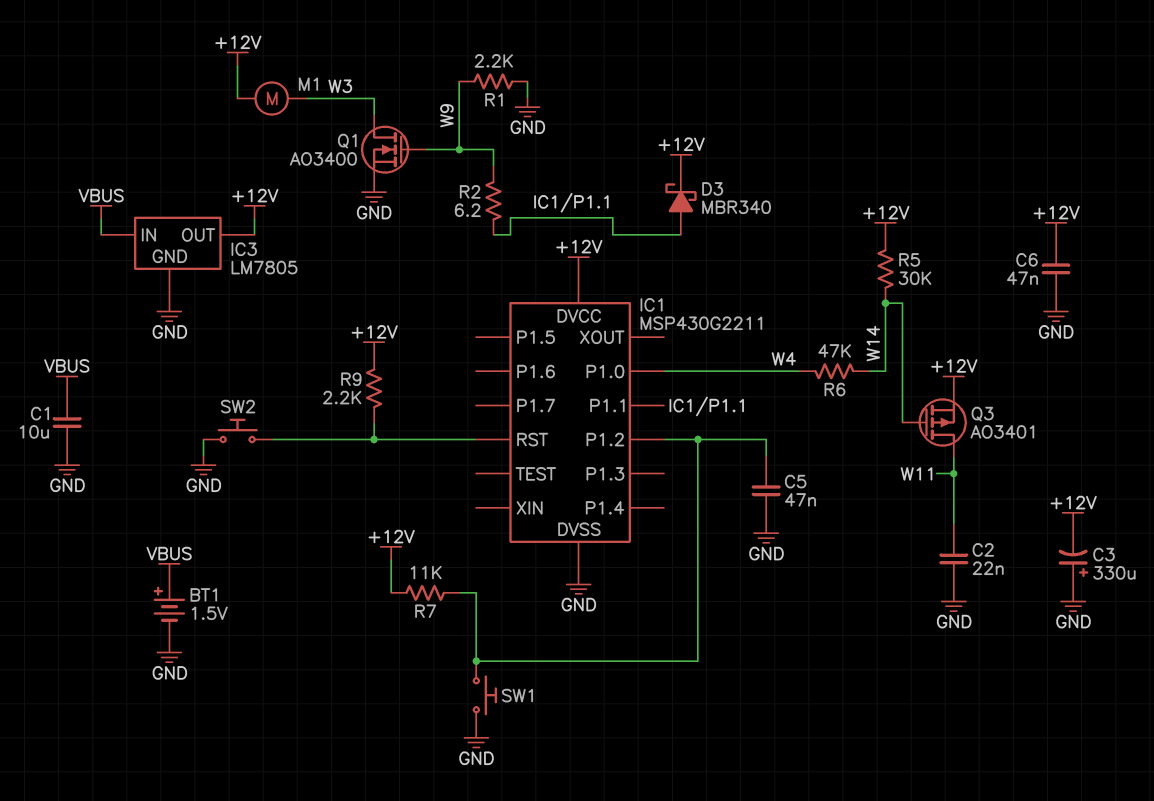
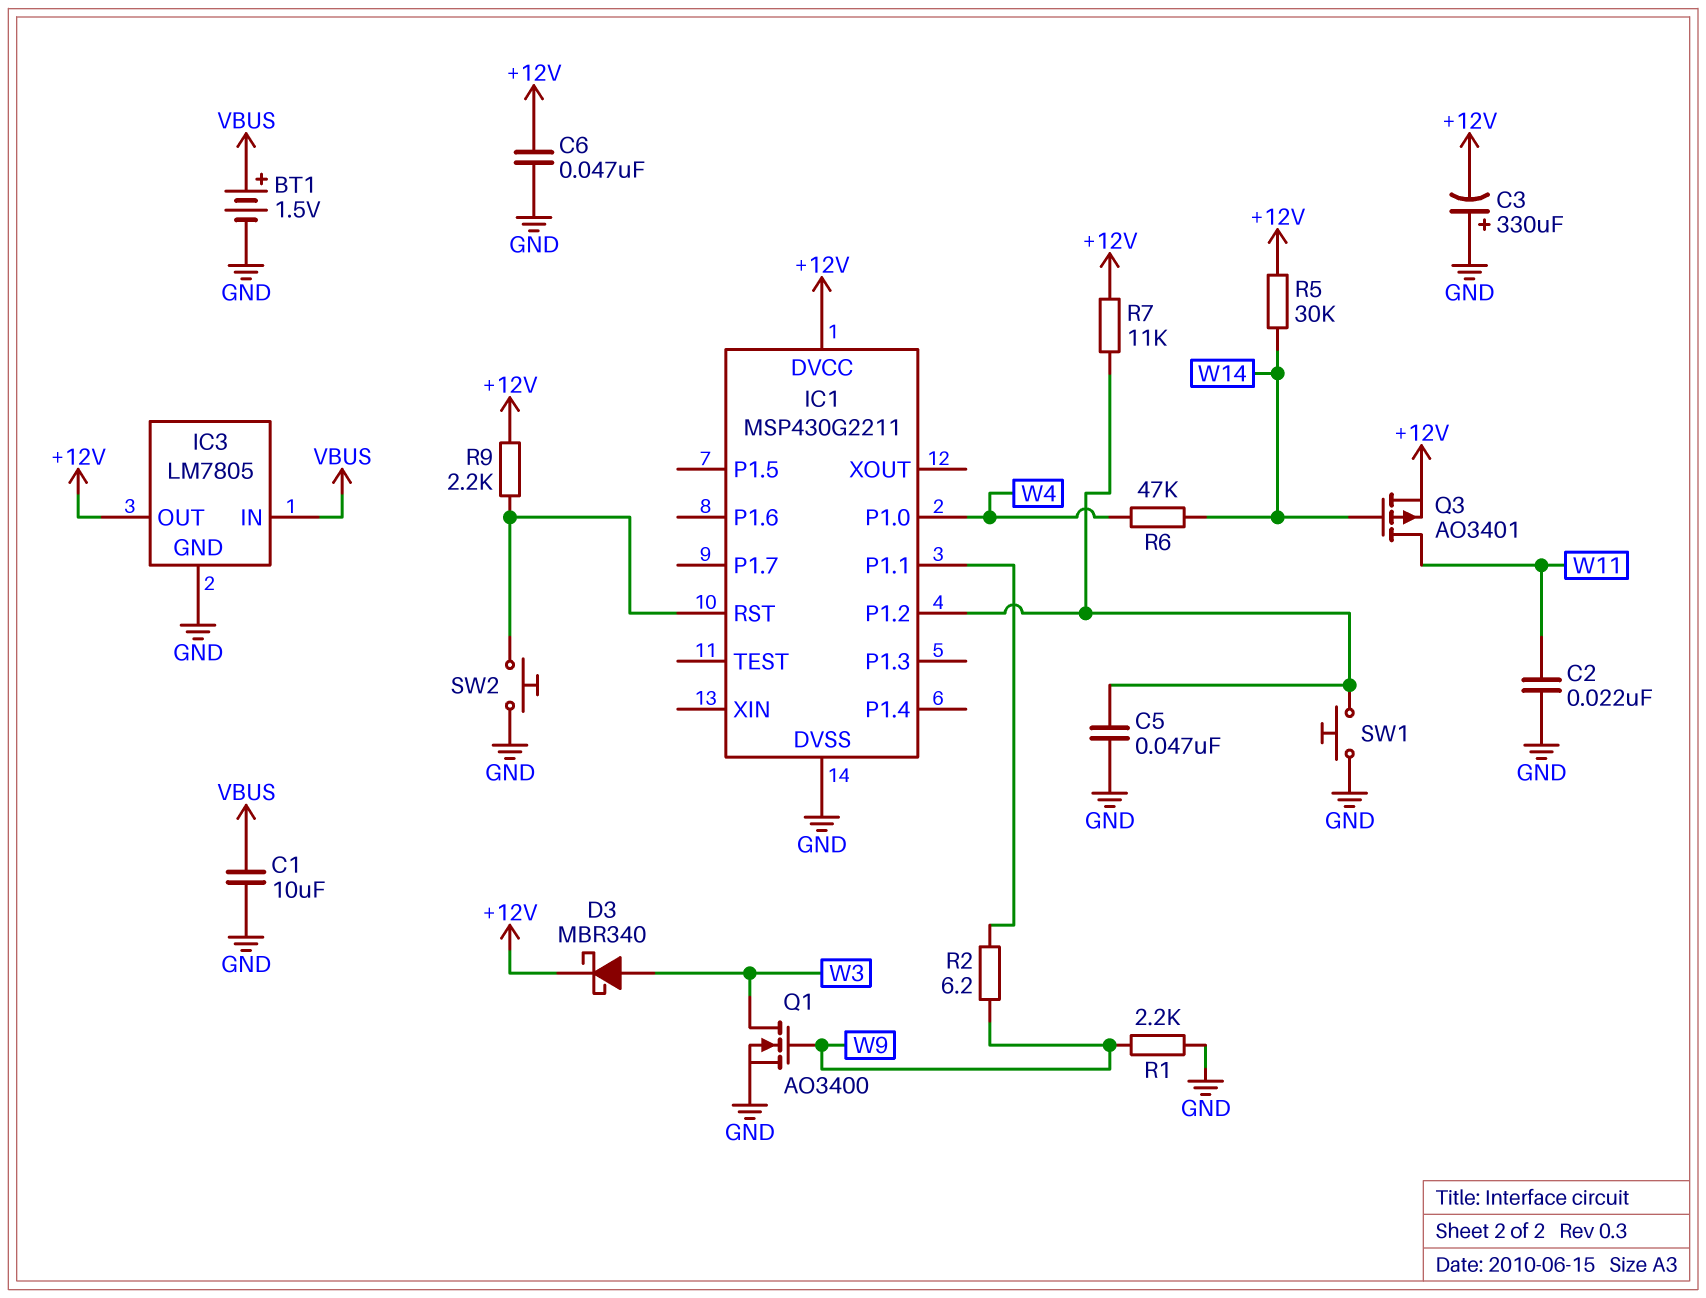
D3: schottky MBR340 (A IC1/P1.1, K +12V) -> schottky MBR340 (A W3, K +12V)
M1: motor (+12V, W3) -> none

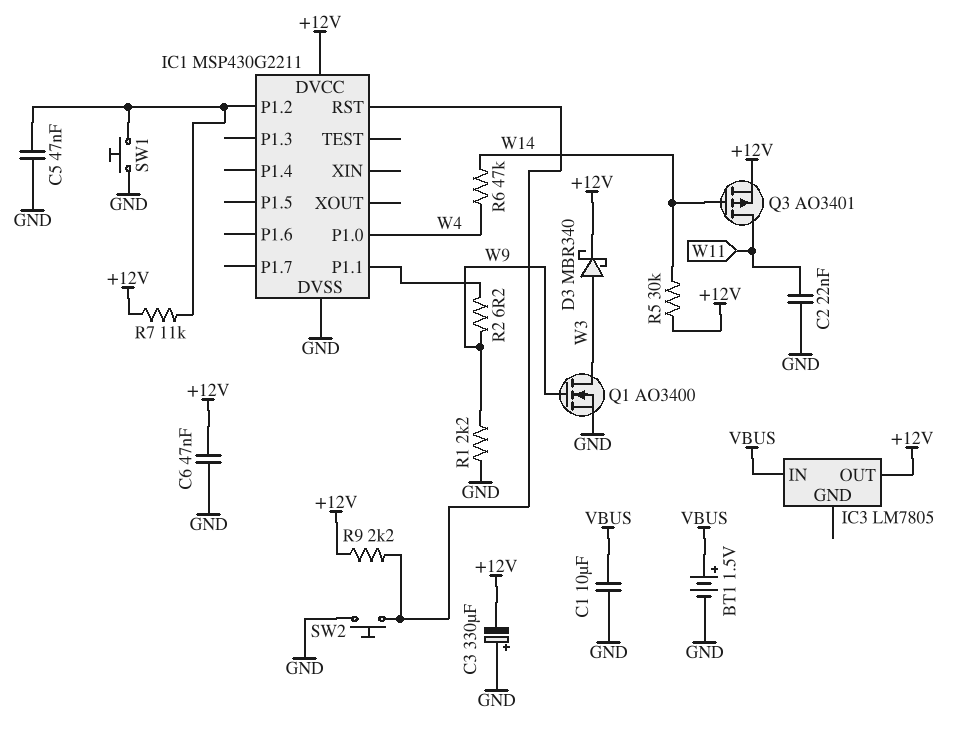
IC3 pin GND: GND -> none

